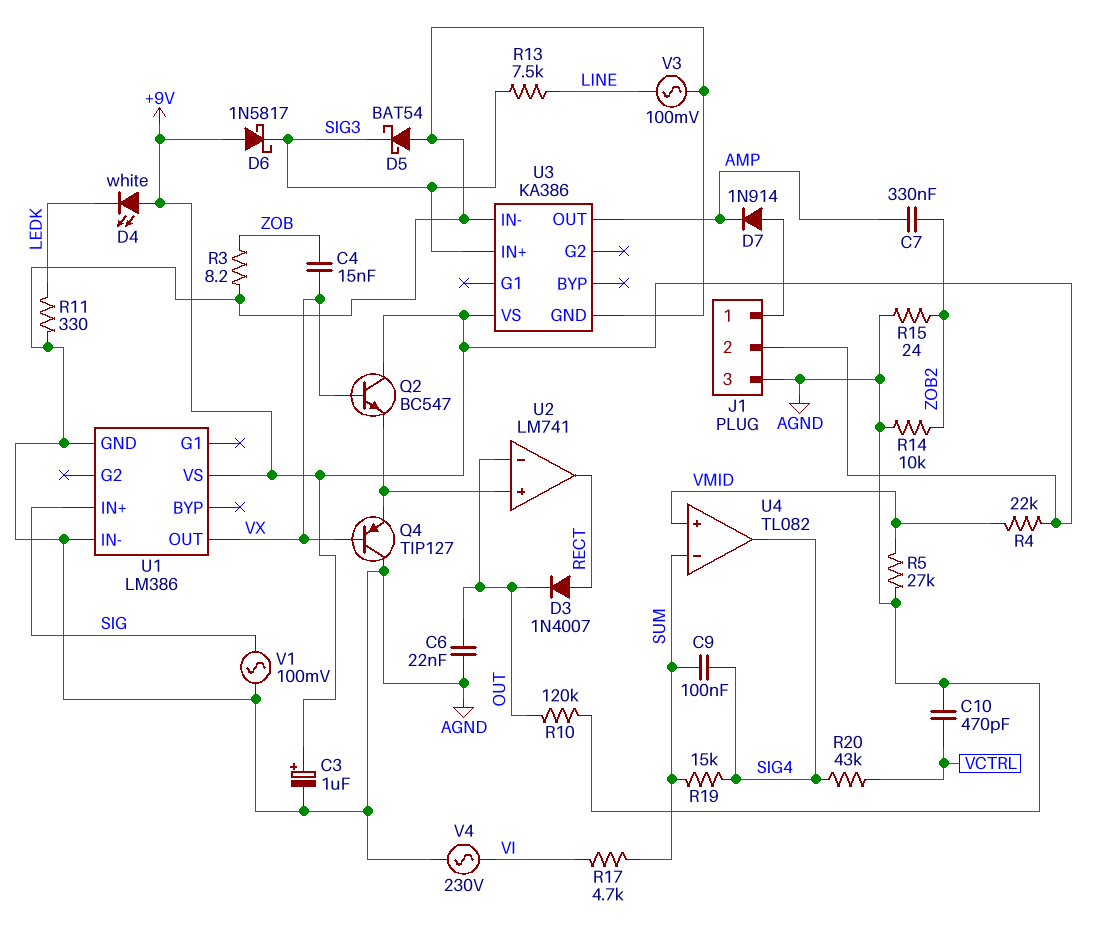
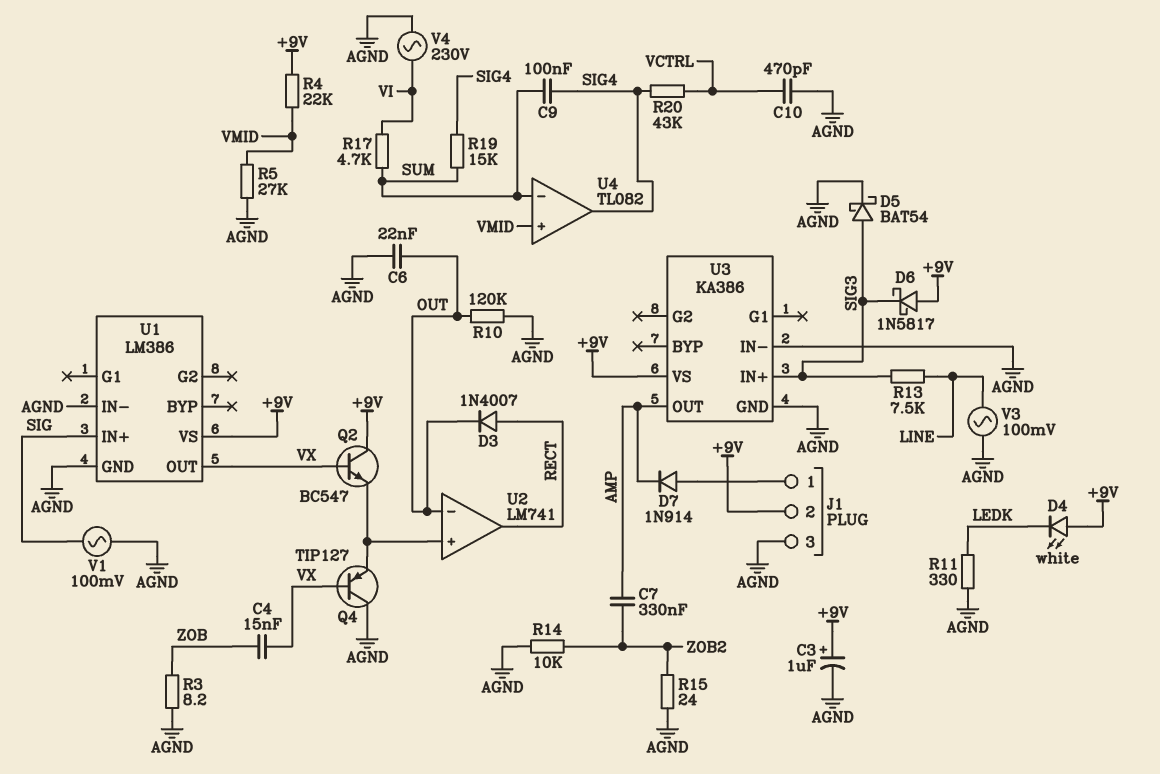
D5: schottky BAT54 (A AGND, K SIG3) -> schottky BAT54 (A SIG3, K AGND)

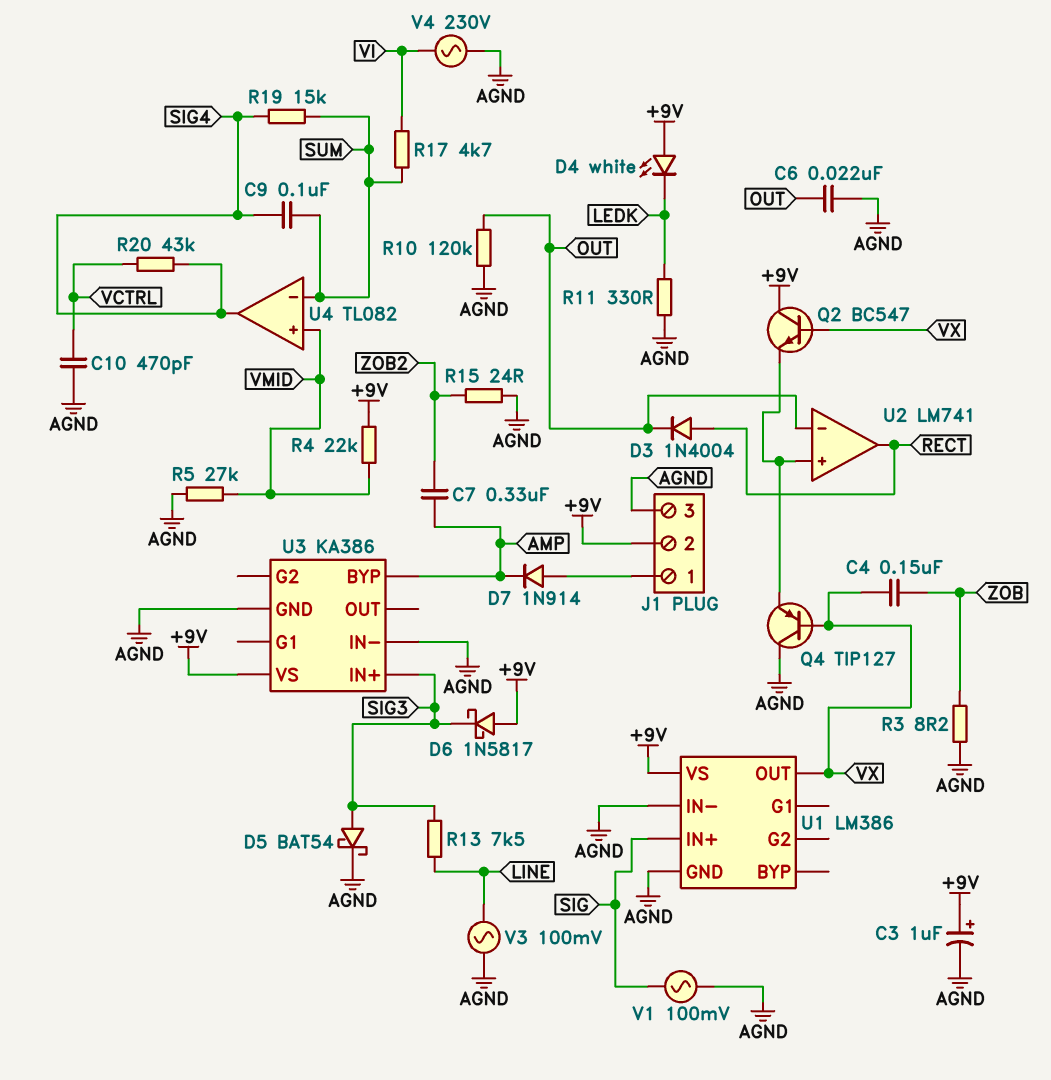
C4: 15nF (VX, ZOB) -> 150nF (VX, ZOB)
D3: diode 1N4007 (A RECT, K OUT) -> diode 1N4004 (A RECT, K OUT)
R14: 10k (AGND, ZOB2) -> none
U3 pin BYP: none -> AMP
U3 pin OUT: AMP -> none

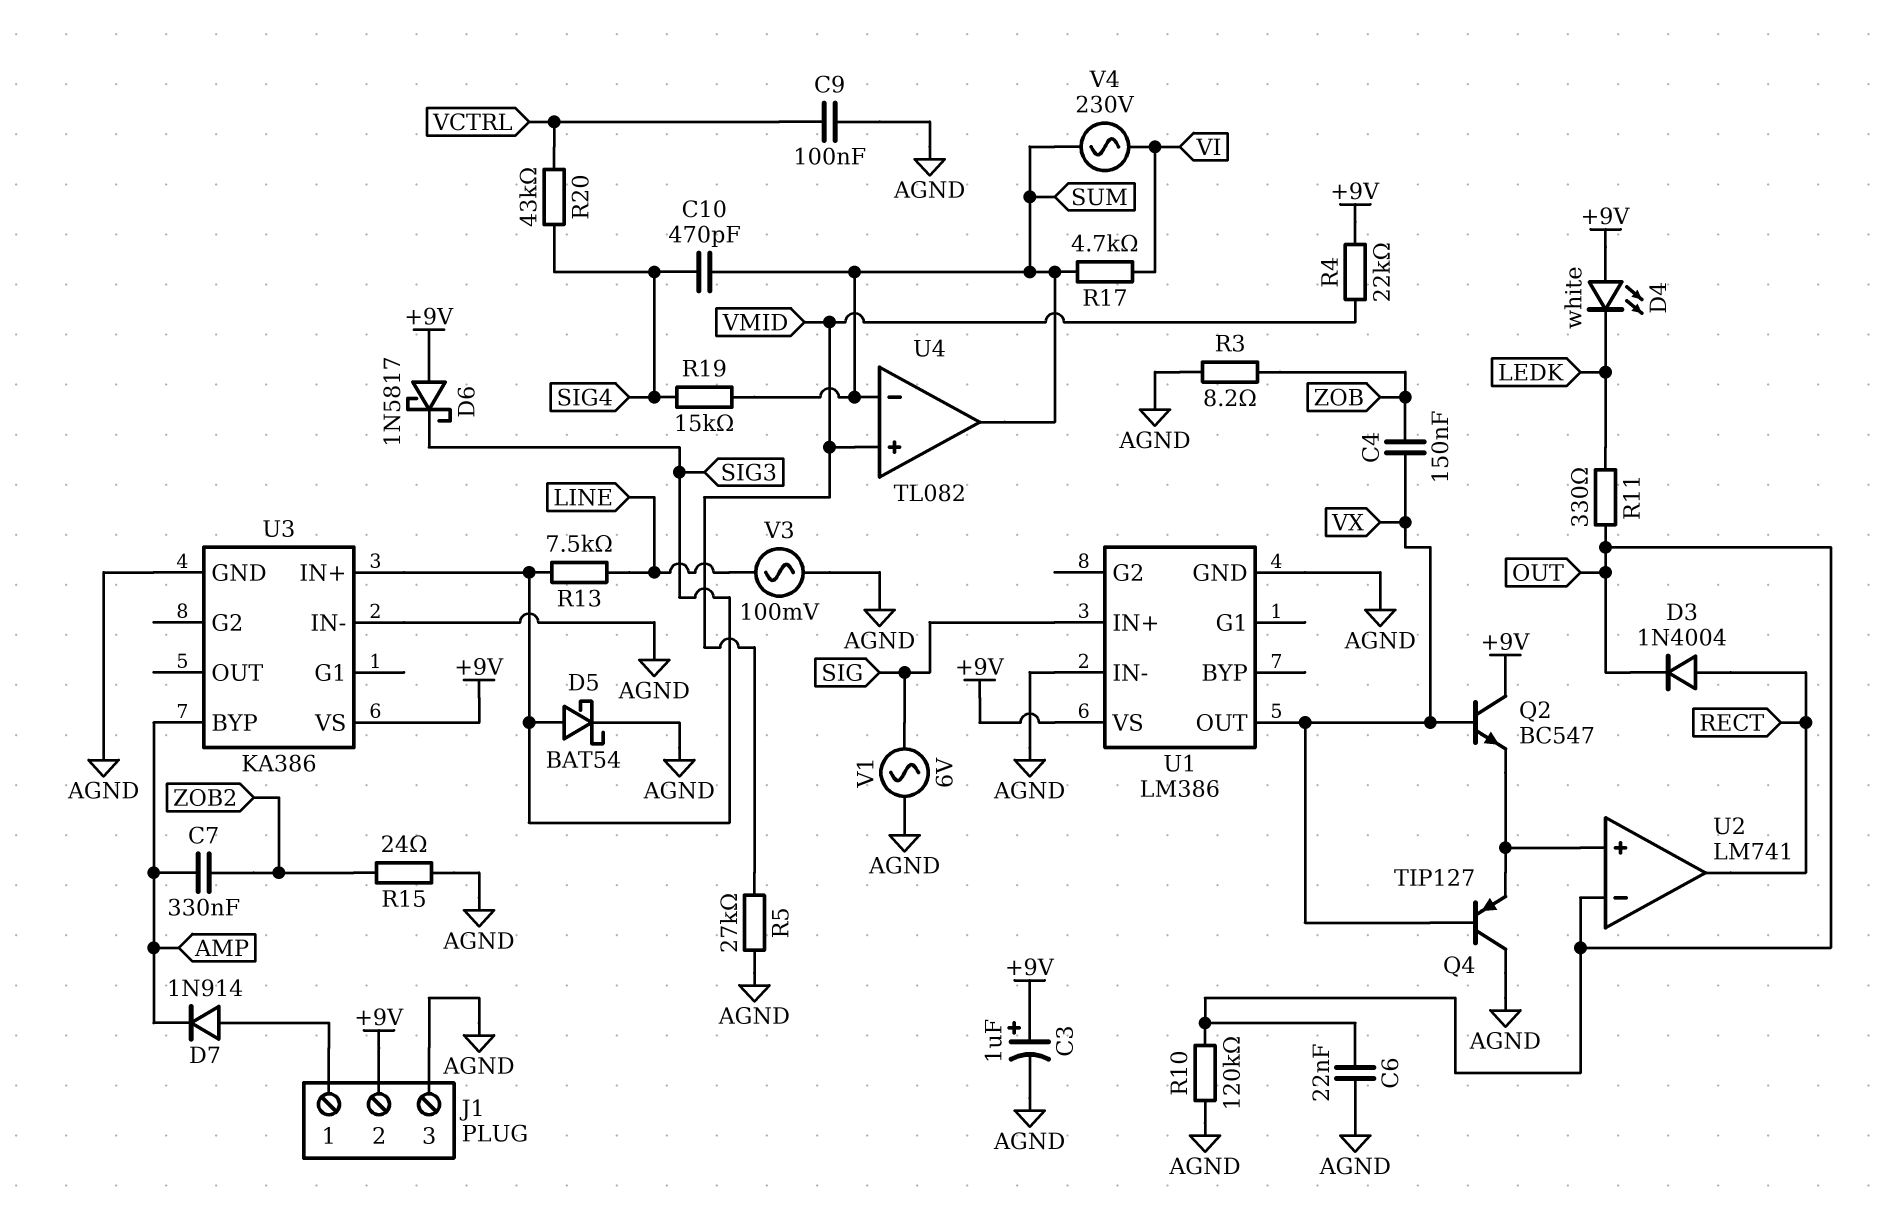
C9: 100nF (SIG4, SUM) -> 100nF (AGND, VCTRL)
C10: 470pF (AGND, VCTRL) -> 470pF (SIG4, SUM)
R11: 330 (AGND, LEDK) -> 330 (LEDK, OUT)
U4 pin out: SIG4 -> SUM
V1: AC 100mV (AGND, SIG) -> AC 6V (AGND, SIG)
V4: AC 230V (AGND, VI) -> AC 230V (SUM, VI)

